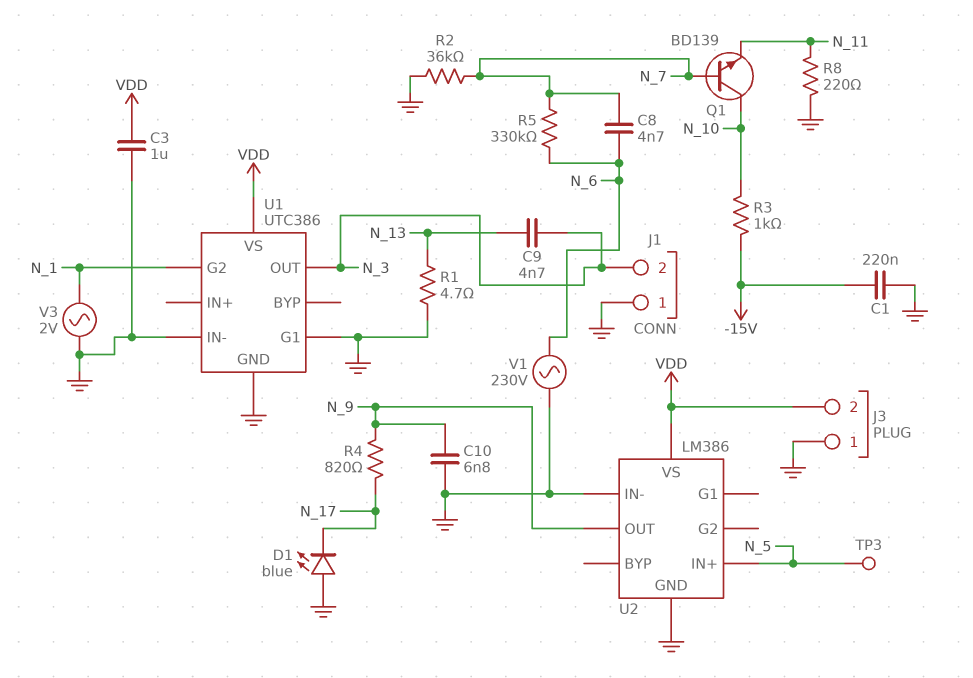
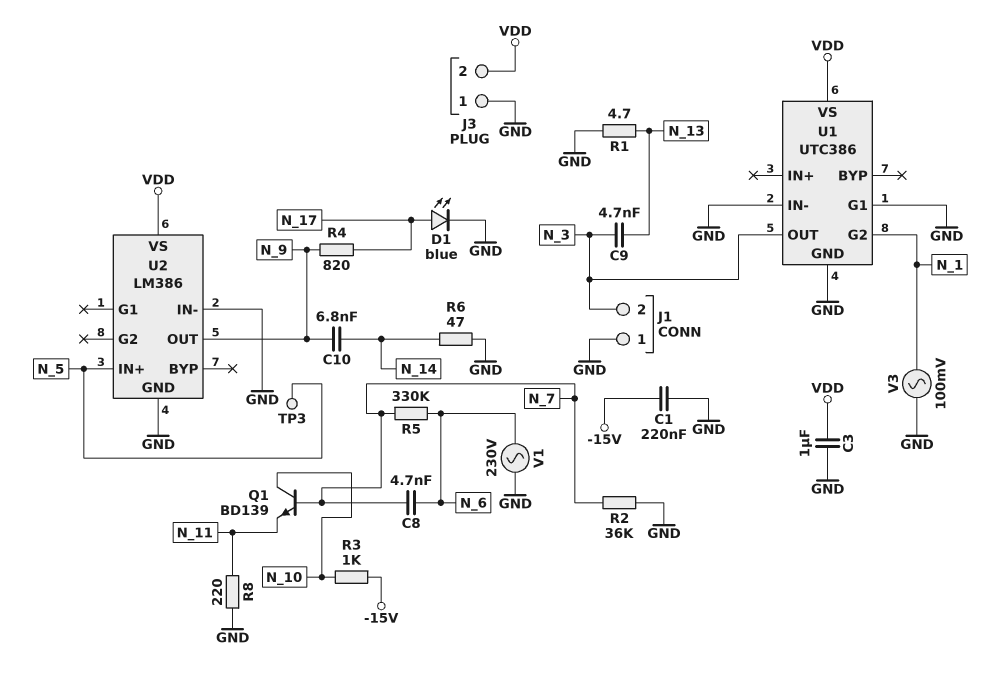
C10: 6.8nF (GND, N_9) -> 6.8nF (N_9, N_14)
D1: LED blue (A GND, K N_17) -> LED blue (A N_17, K GND)
R6: none -> 47 (GND, N_14)
V3: AC 2V (GND, N_1) -> AC 100mV (GND, N_1)

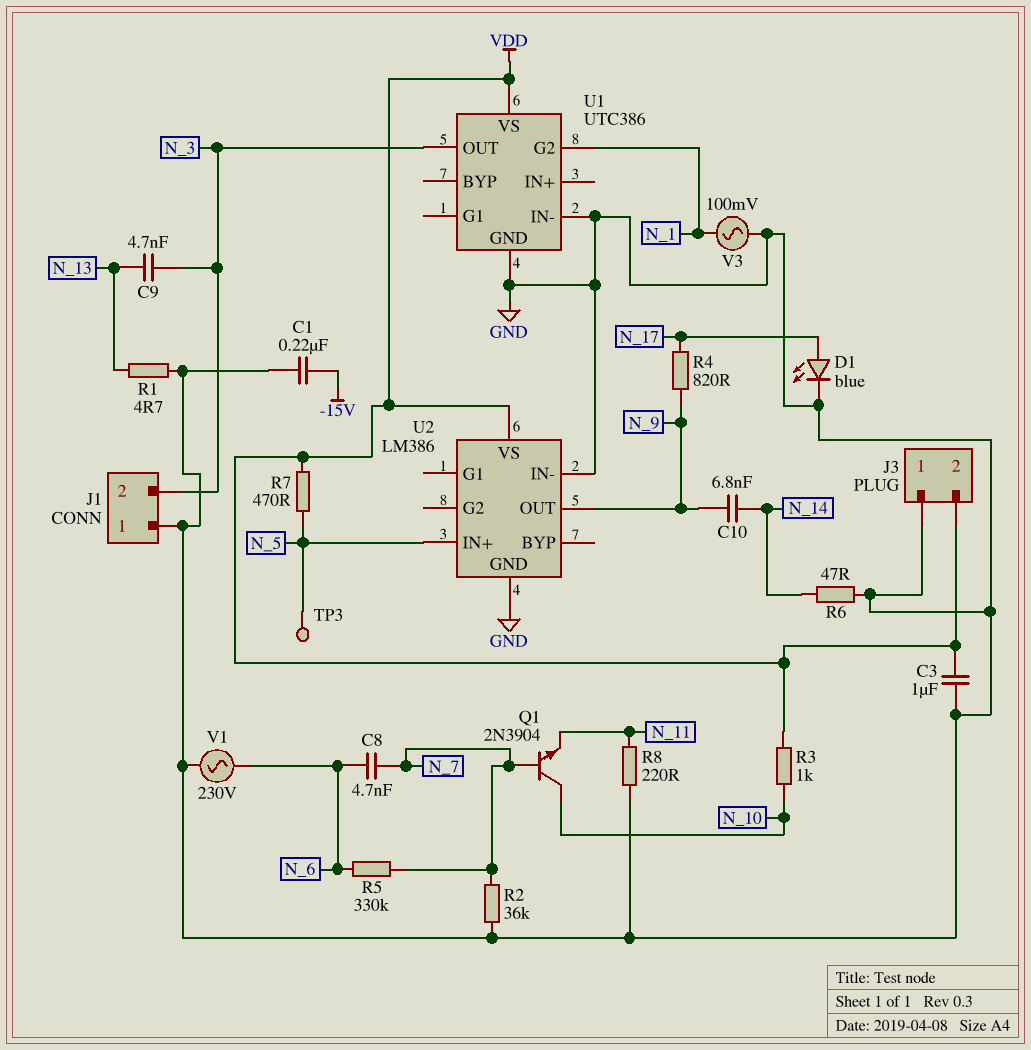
Q1: NPN BD139 (B N_7, C N_10, E N_11) -> NPN 2N3904 (B N_7, C N_10, E N_11)
R3: 1k (-15V, N_10) -> 1k (N_10, VDD)
R7: none -> 470 (N_5, VDD)
U1 pin G1: GND -> none

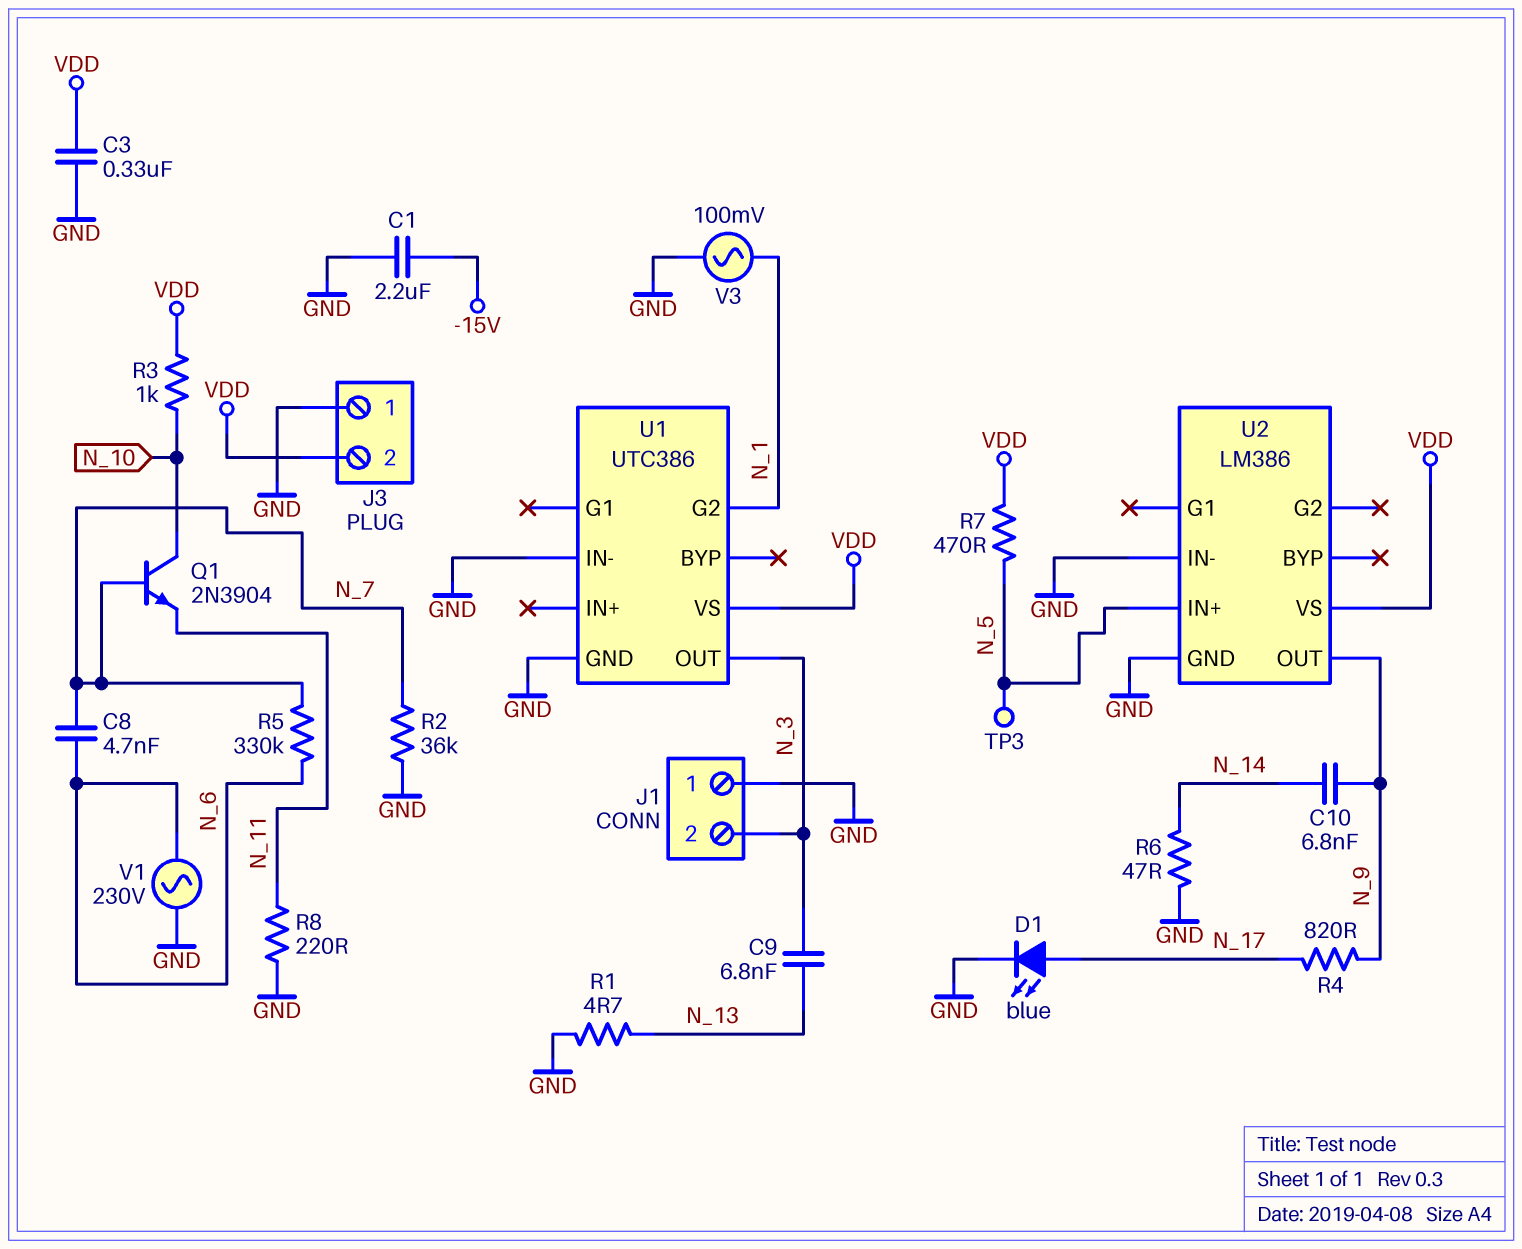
C1: 220nF (-15V, GND) -> 2.2uF (-15V, GND)
C3: 1uF (GND, VDD) -> 330nF (GND, VDD)
C9: 4.7nF (N_3, N_13) -> 6.8nF (N_3, N_13)

